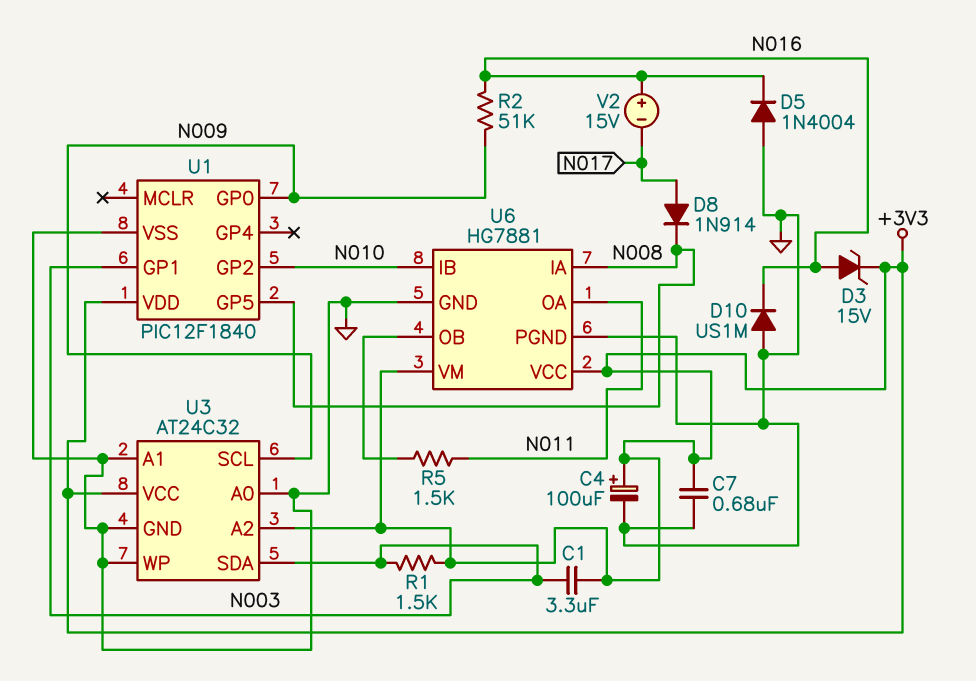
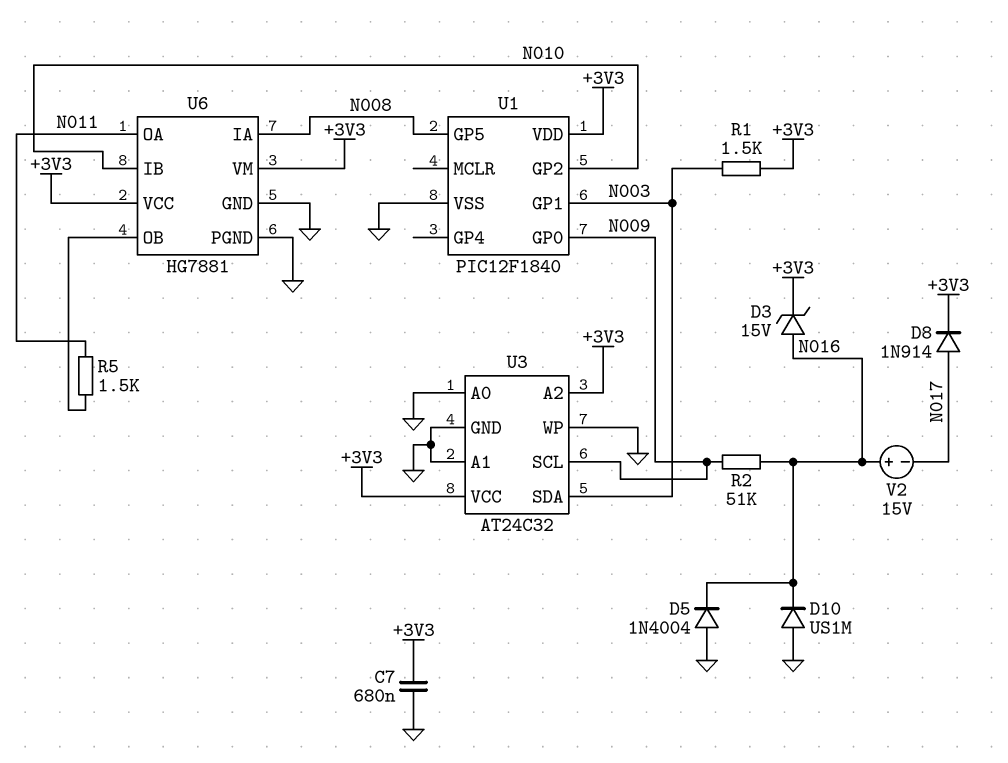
C1: 3.3uF (+3V3, N003) -> none
C4: 100uF (plus +3V3, minus GND) -> none
D8: diode 1N914 (A N017, K N008) -> diode 1N914 (A N017, K +3V3)

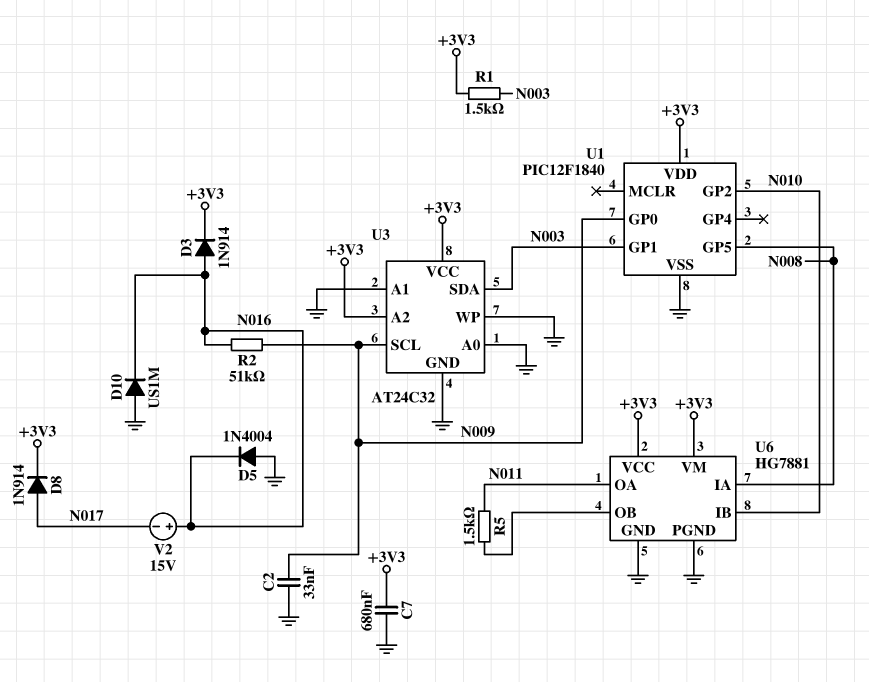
C2: none -> 33nF (GND, N009)
D3: zener 15V (A N016, K +3V3) -> diode 1N914 (A N016, K +3V3)

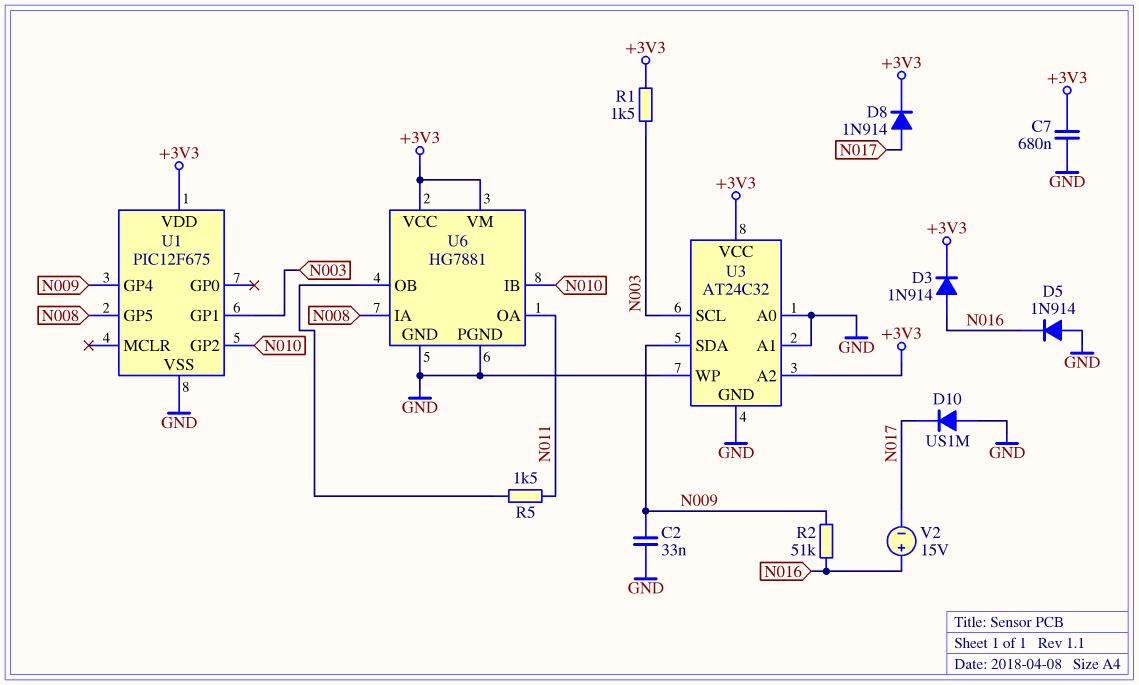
D5: diode 1N4004 (A GND, K N016) -> diode 1N914 (A GND, K N016)
D10: diode US1M (A GND, K N016) -> diode US1M (A GND, K N017)
U1: PIC12F1840 -> PIC12F675
U1 pin GP0: N009 -> none
U1 pin GP4: none -> N009
U3 pin SCL: N009 -> N003
U3 pin SDA: N003 -> N009

